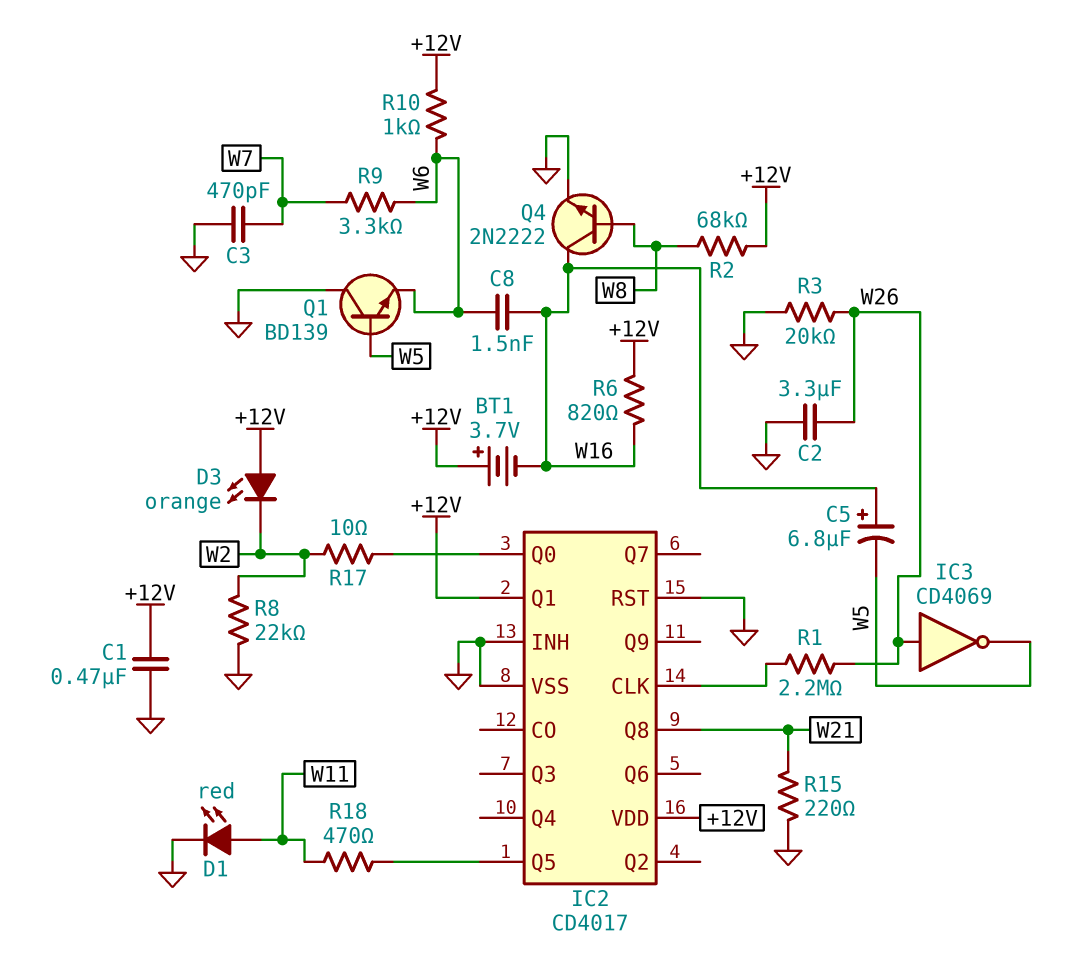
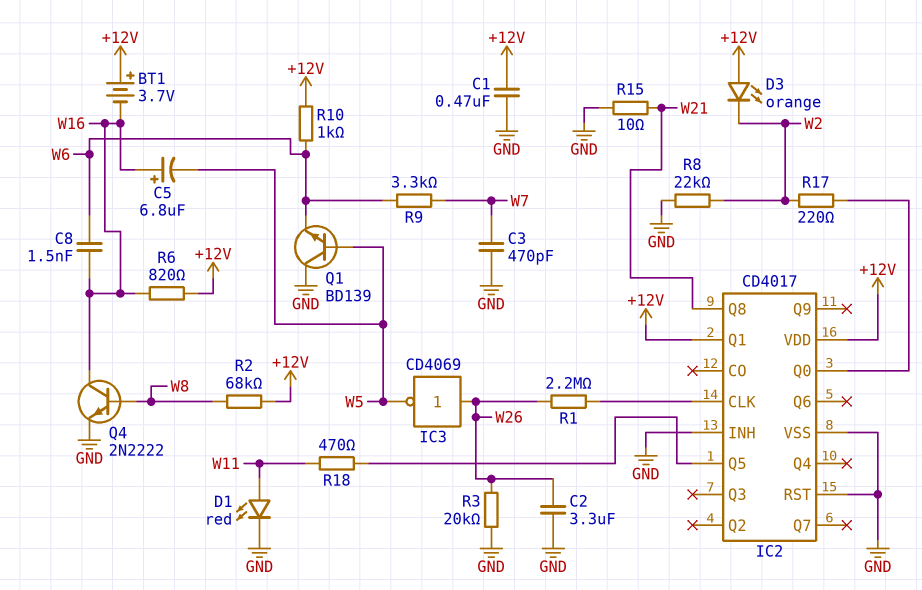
R15: 220 (GND, W21) -> 10 (GND, W21)
R17: 10 (IC2/Q0, W2) -> 220 (IC2/Q0, W2)

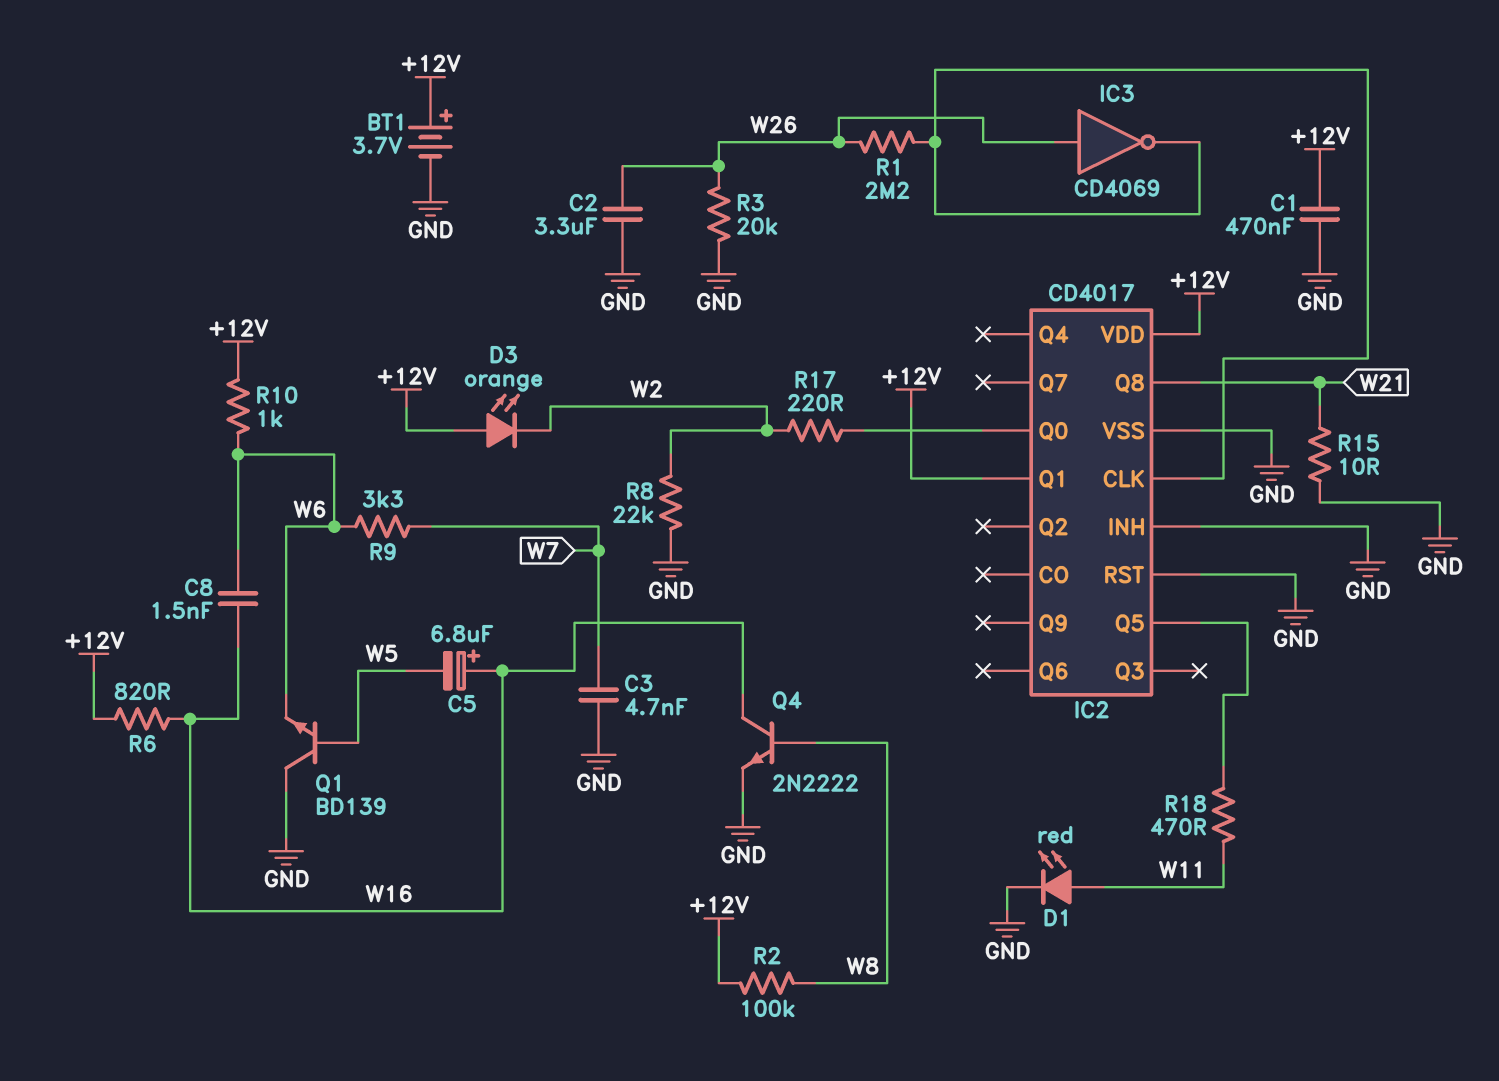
BT1: 3.7V (plus +12V, minus W16) -> 3.7V (plus +12V, minus GND)
C3: 470pF (GND, W7) -> 4.7nF (GND, W7)
IC3: NOT CD4069 (in W26, out W5) -> NOT CD4069 (in W26, out IC2/CLK)
R2: 68k (+12V, W8) -> 100k (+12V, W8)

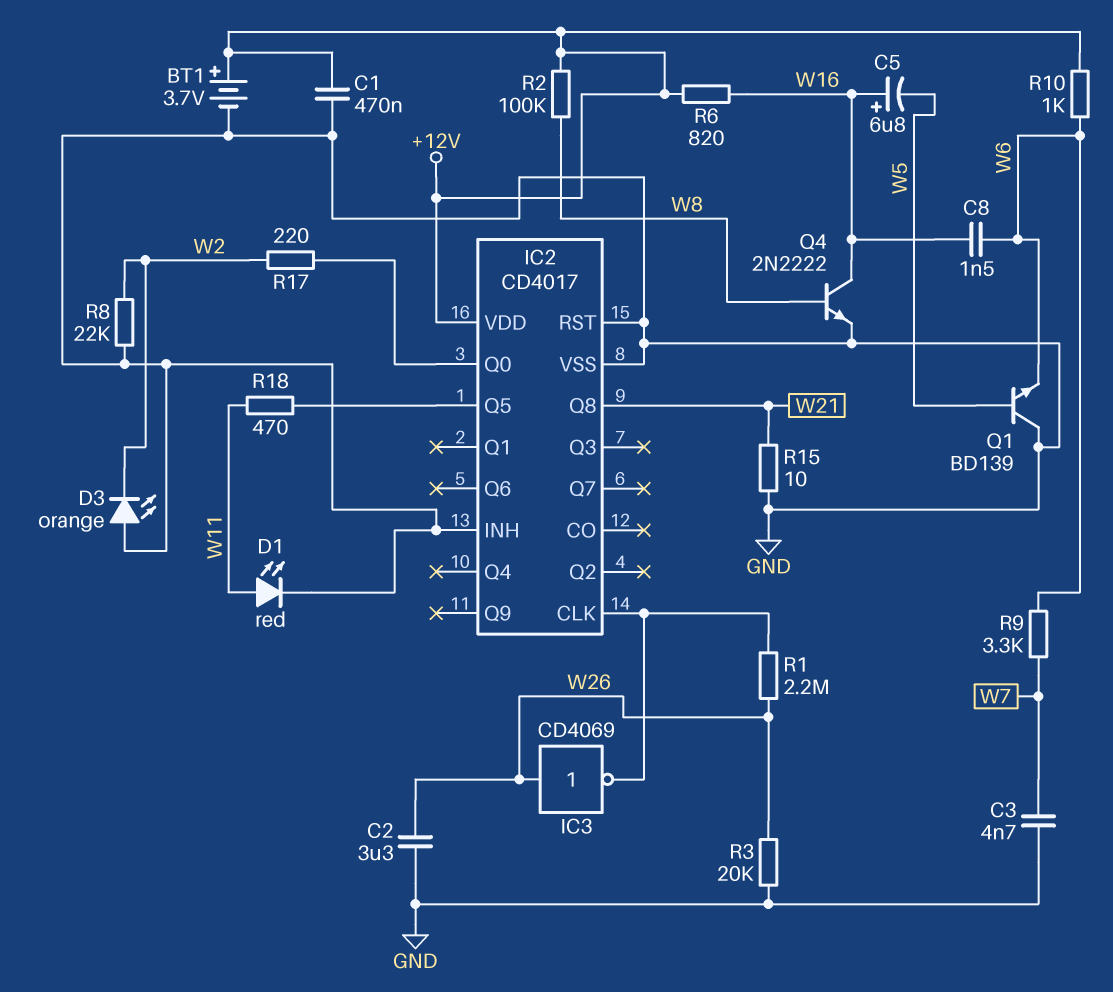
D3: LED orange (A +12V, K W2) -> LED orange (A GND, K W2)
IC2 pin Q1: +12V -> none

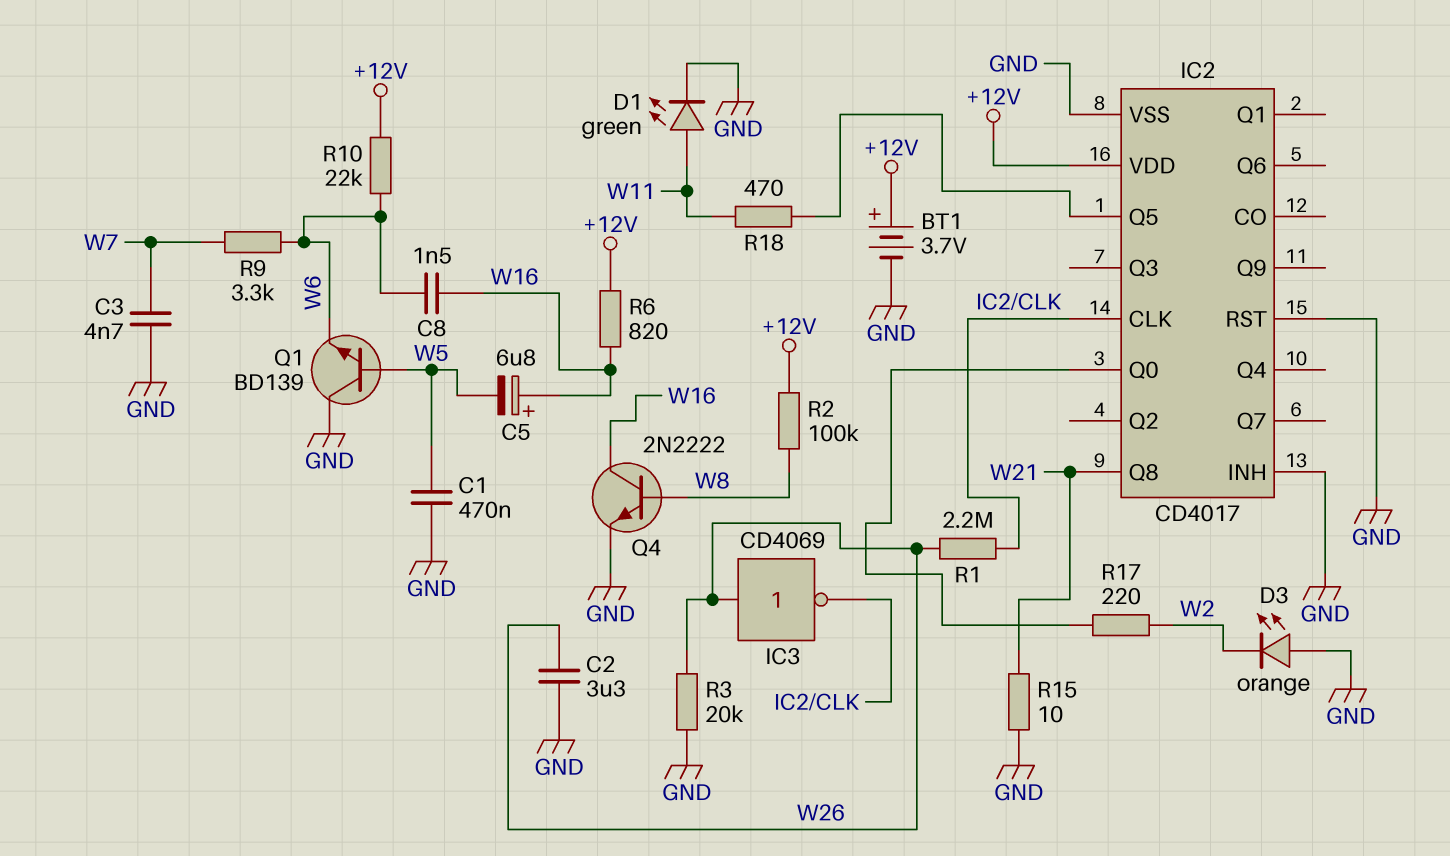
C1: 470nF (+12V, GND) -> 470nF (GND, W5)
D1: LED red (A W11, K GND) -> LED green (A W11, K GND)
R8: 22k (GND, W2) -> none
R10: 1k (+12V, W6) -> 22k (+12V, W6)

